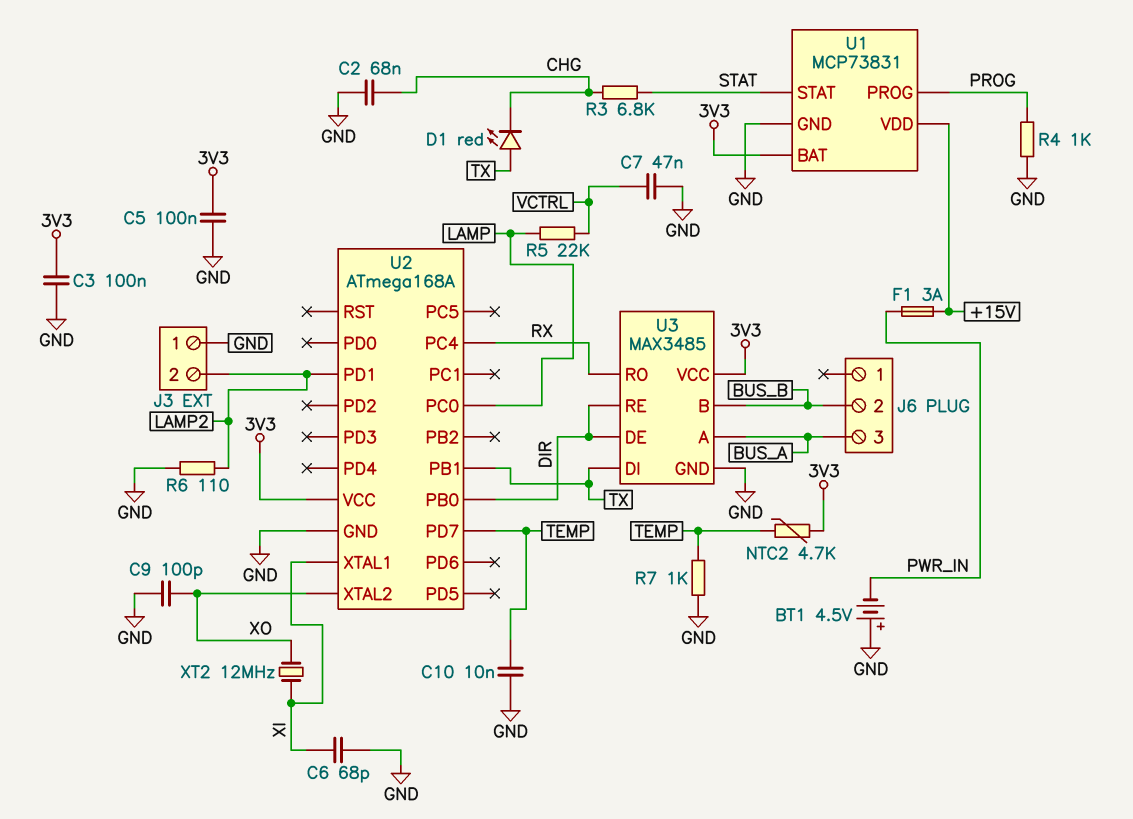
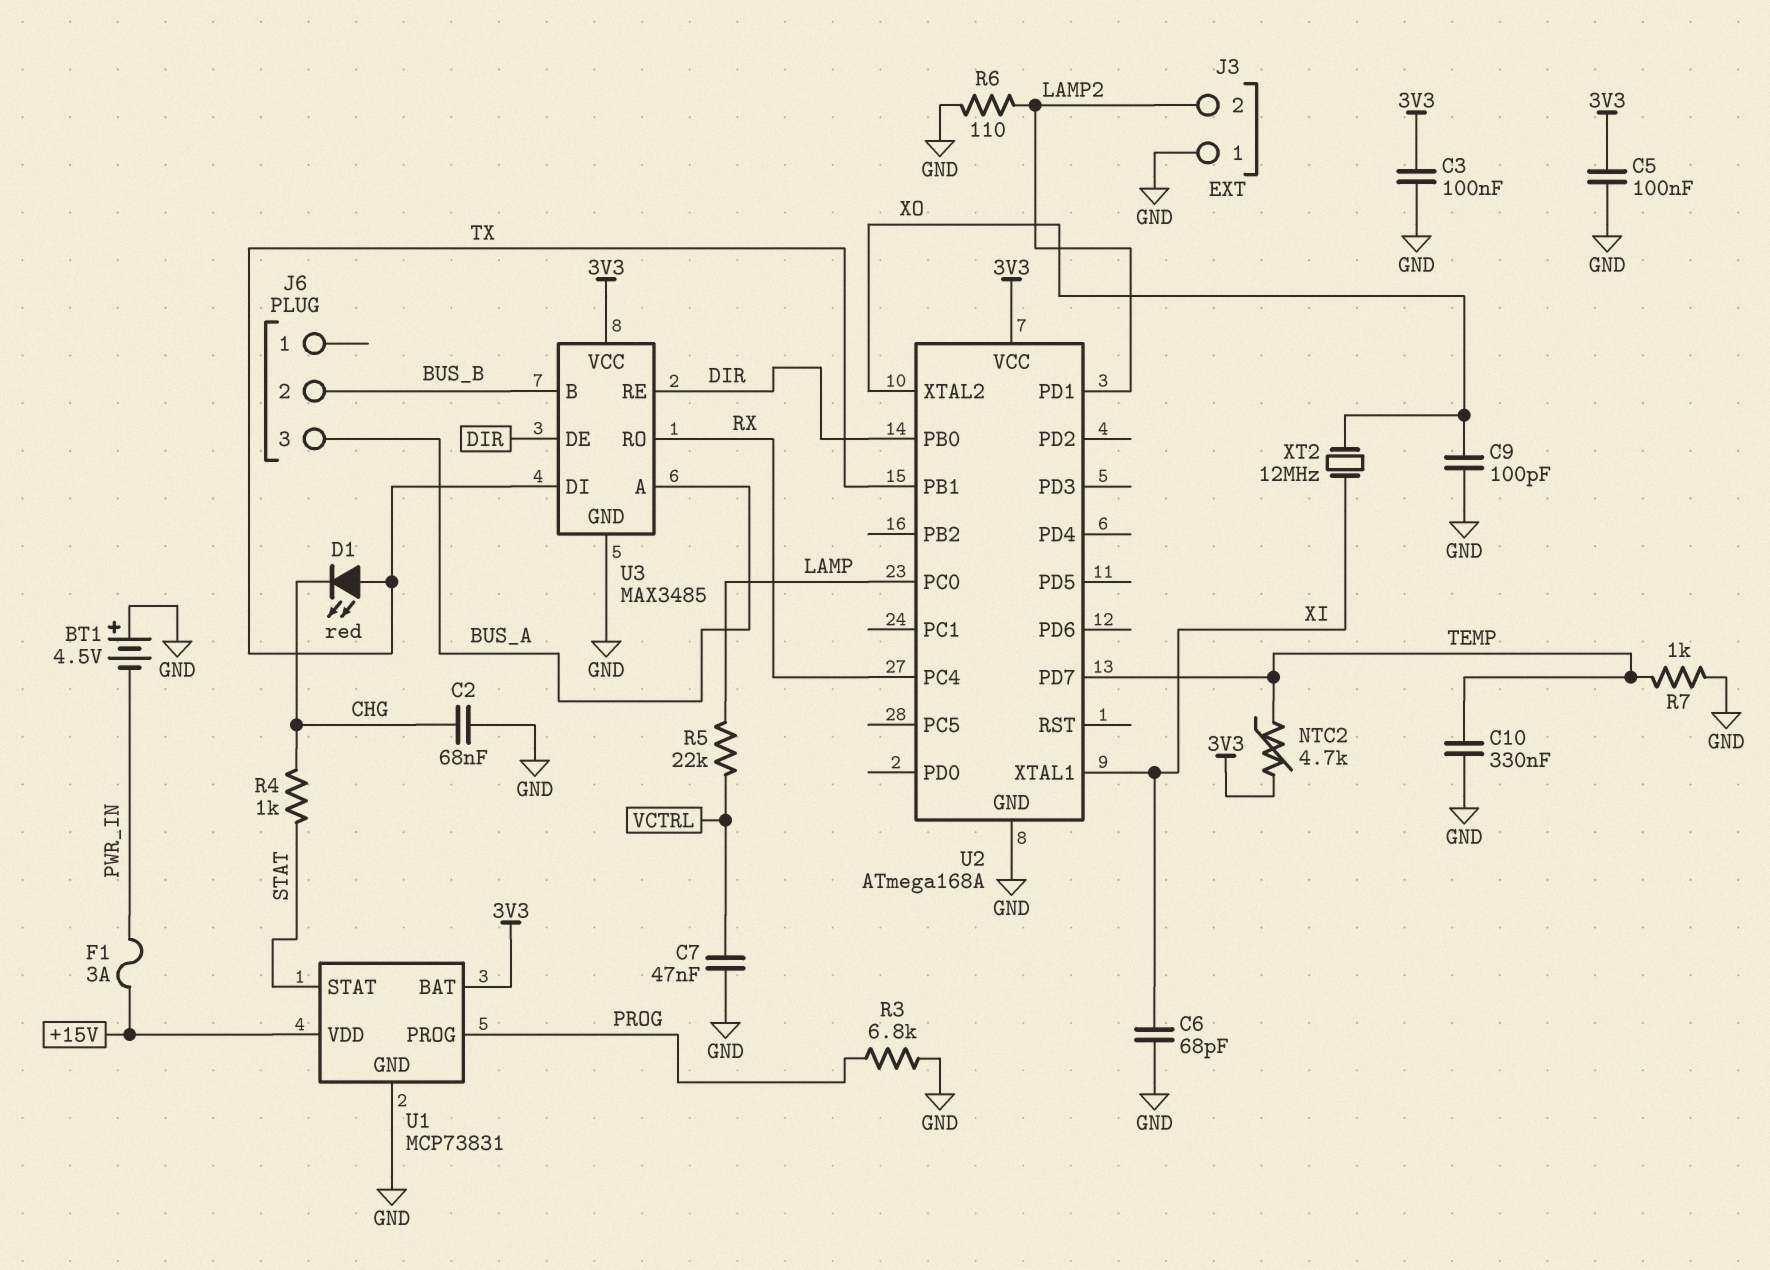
C10: 10nF (GND, TEMP) -> 330nF (GND, TEMP)
R3: 6.8k (CHG, STAT) -> 6.8k (GND, PROG)
R4: 1k (GND, PROG) -> 1k (CHG, STAT)

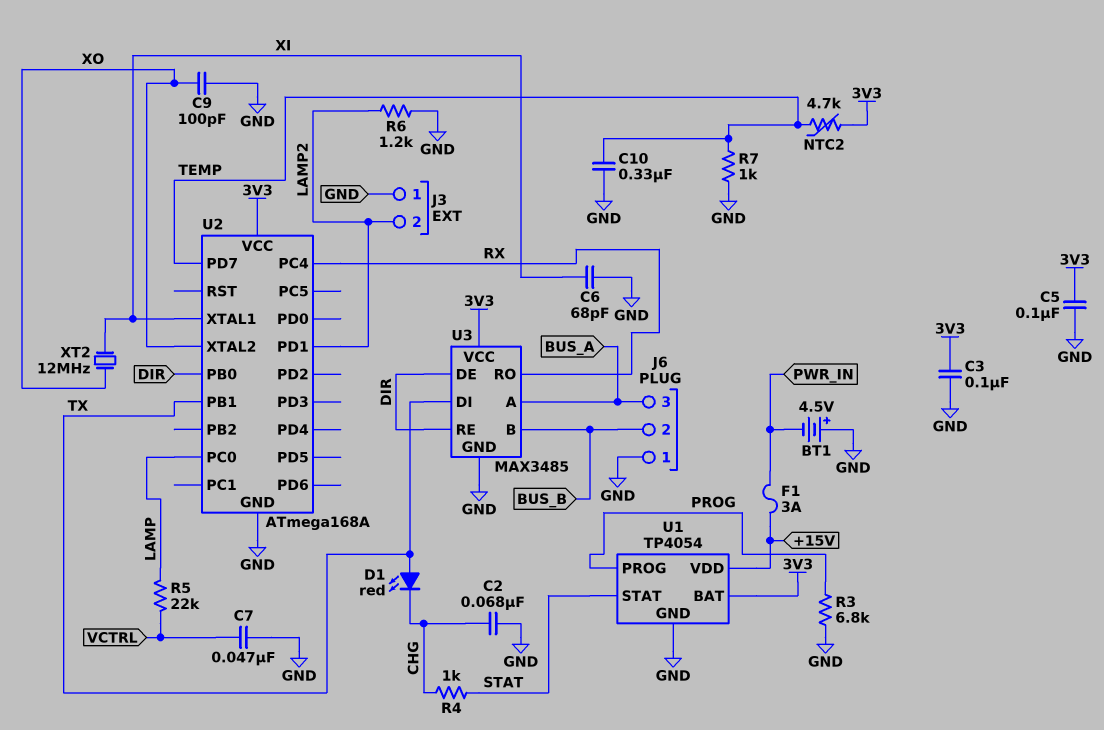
J6 pin 1: none -> GND
R6: 110 (GND, LAMP2) -> 1.2k (GND, LAMP2)
U1: MCP73831 -> TP4054

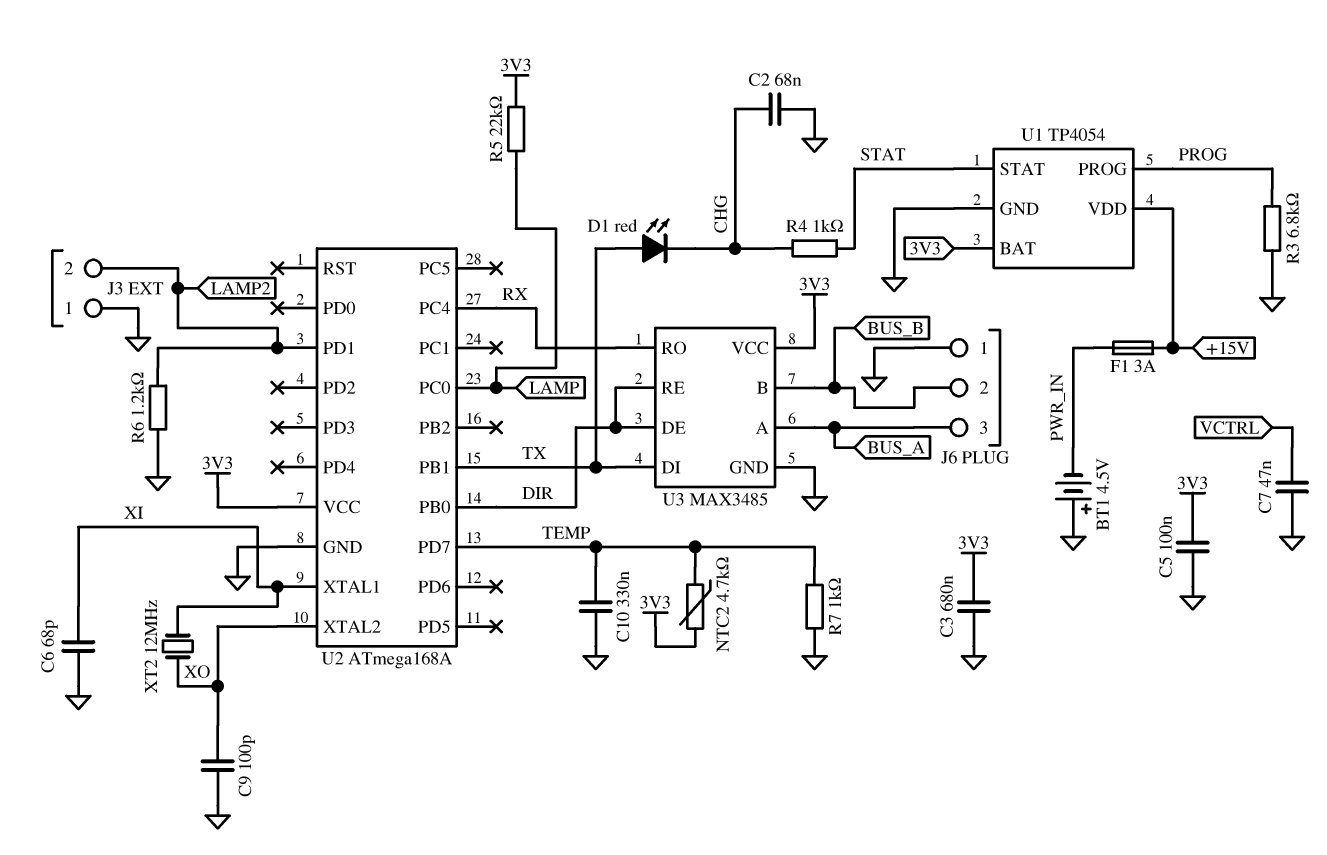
C3: 100nF (3V3, GND) -> 680nF (3V3, GND)
R5: 22k (LAMP, VCTRL) -> 22k (3V3, LAMP)

